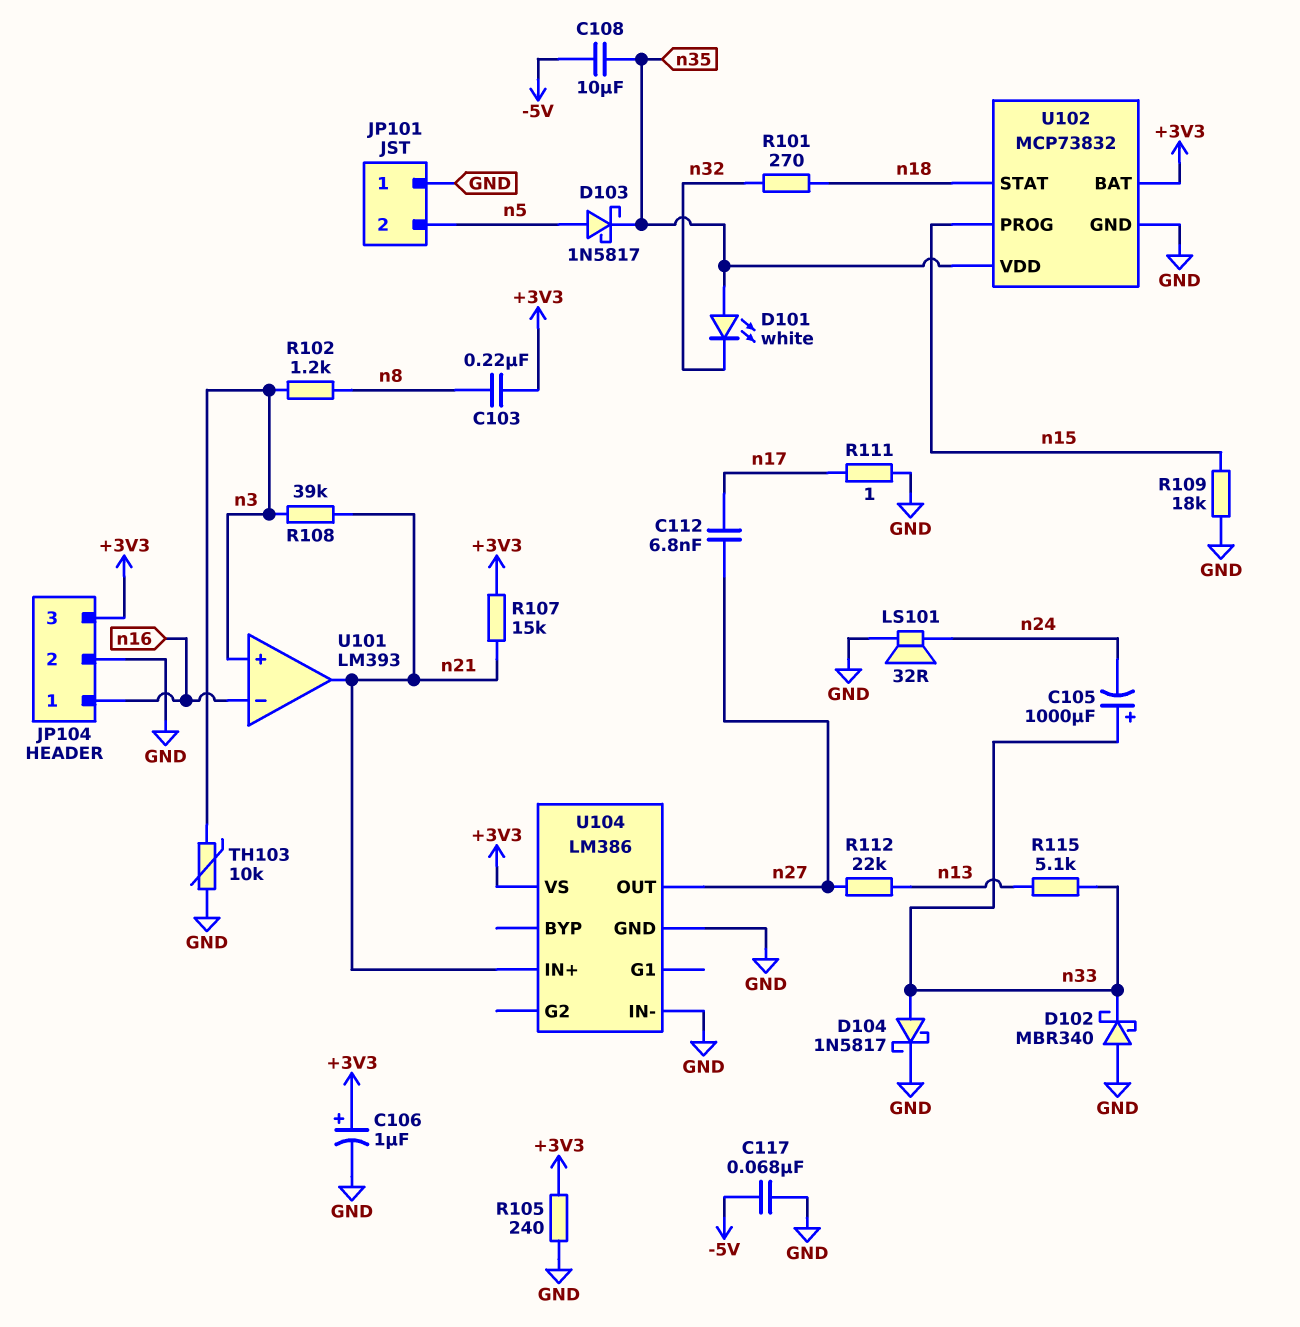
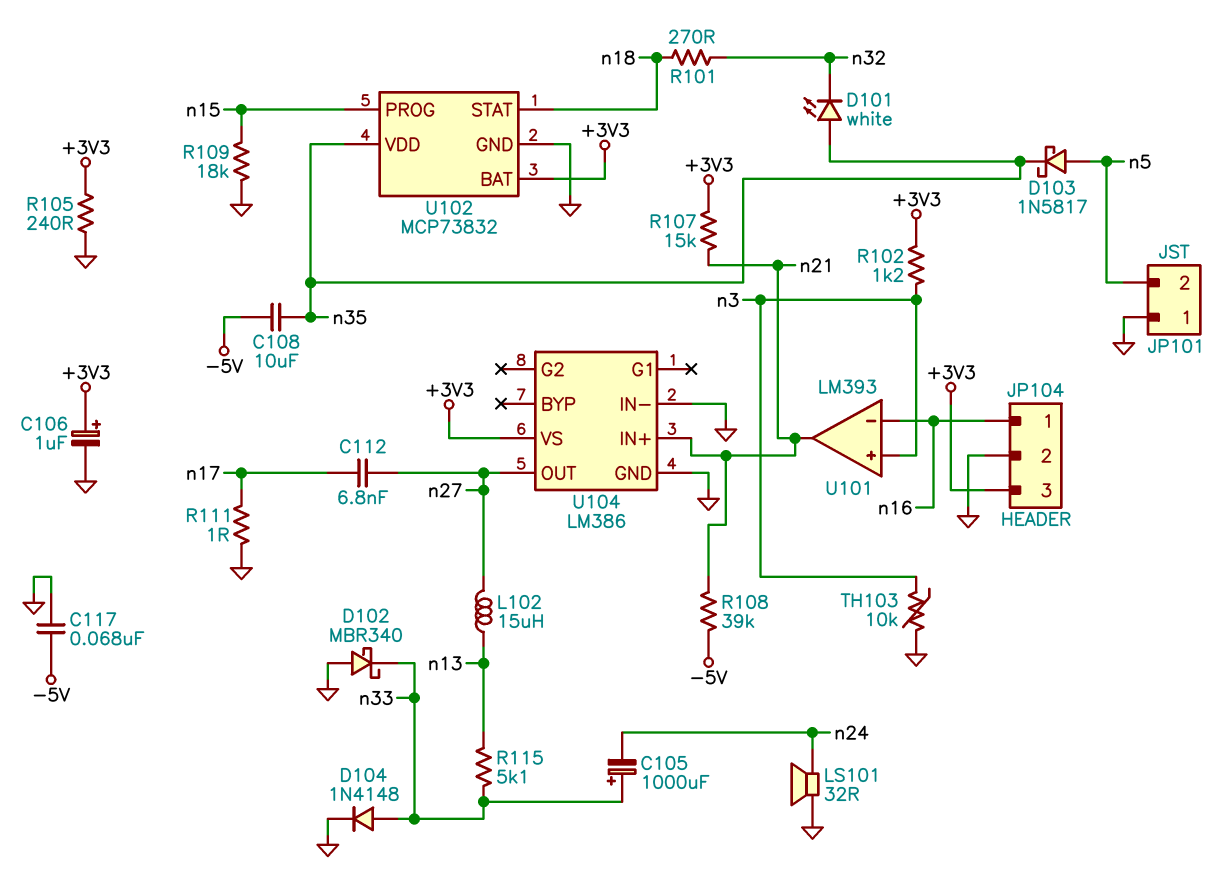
C103: 220nF (+3V3, n8) -> none
D104: schottky 1N5817 (A n33, K GND) -> diode 1N4148 (A n33, K GND)
L102: none -> 15uH (n13, n27)
R102: 1.2k (n3, n8) -> 1.2k (+3V3, n3)
R108: 39k (n3, n21) -> 39k (-5V, n21)
R112: 22k (n13, n27) -> none

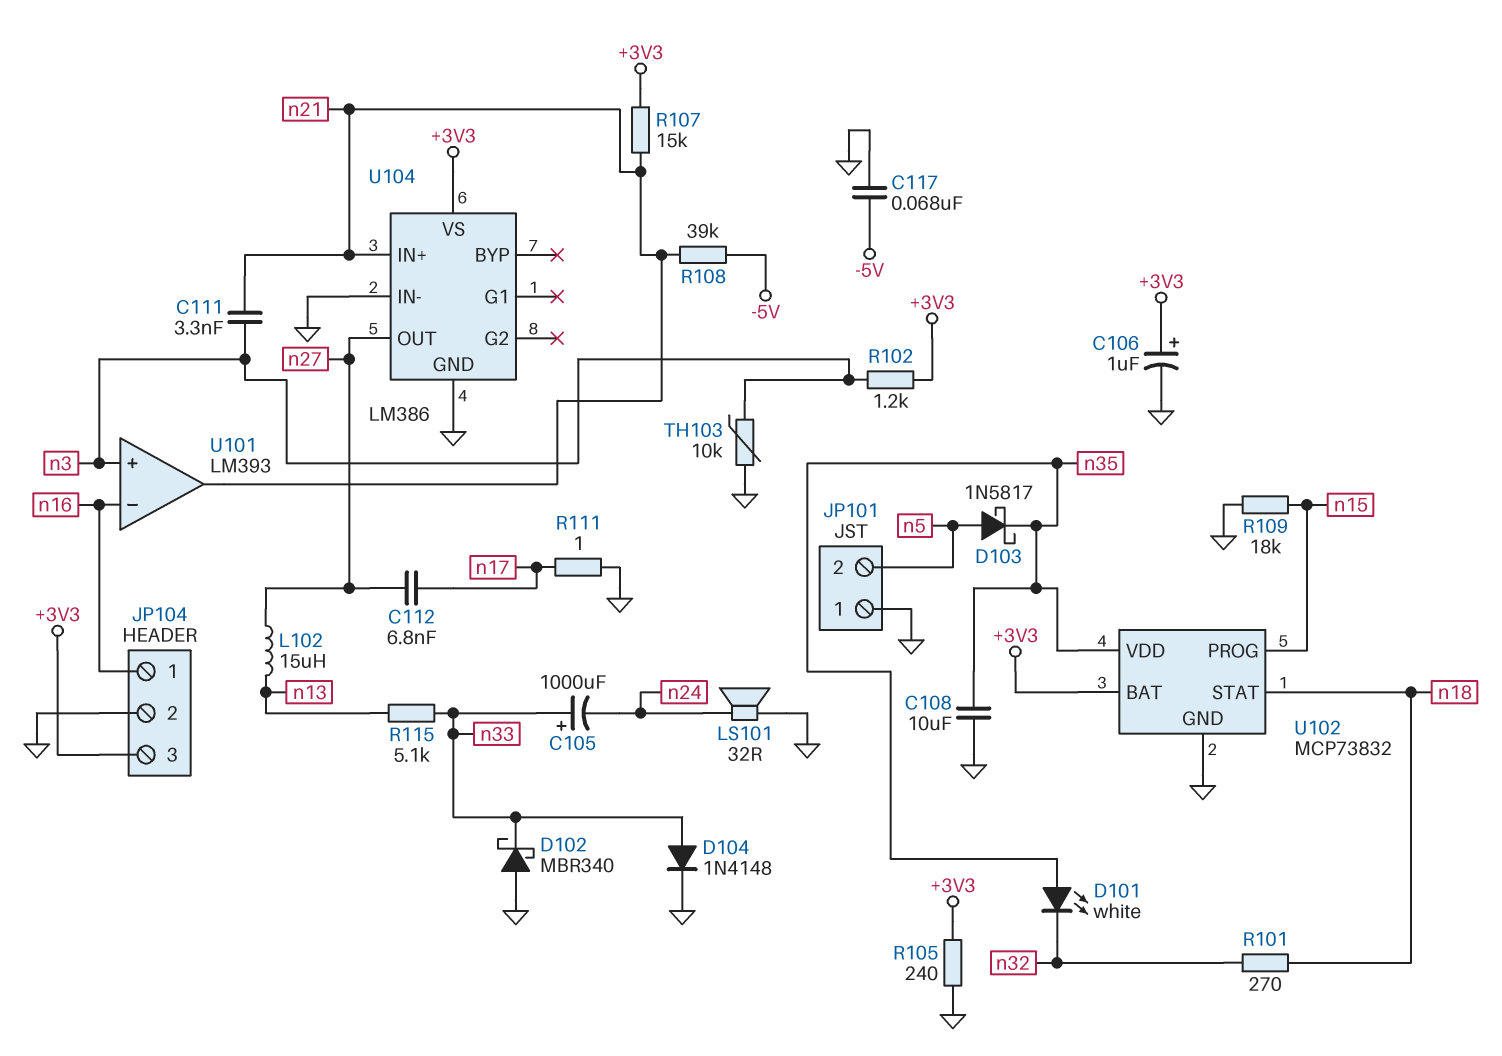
C108: 10uF (-5V, n35) -> 10uF (GND, n35)
C111: none -> 3.3nF (n3, n21)

